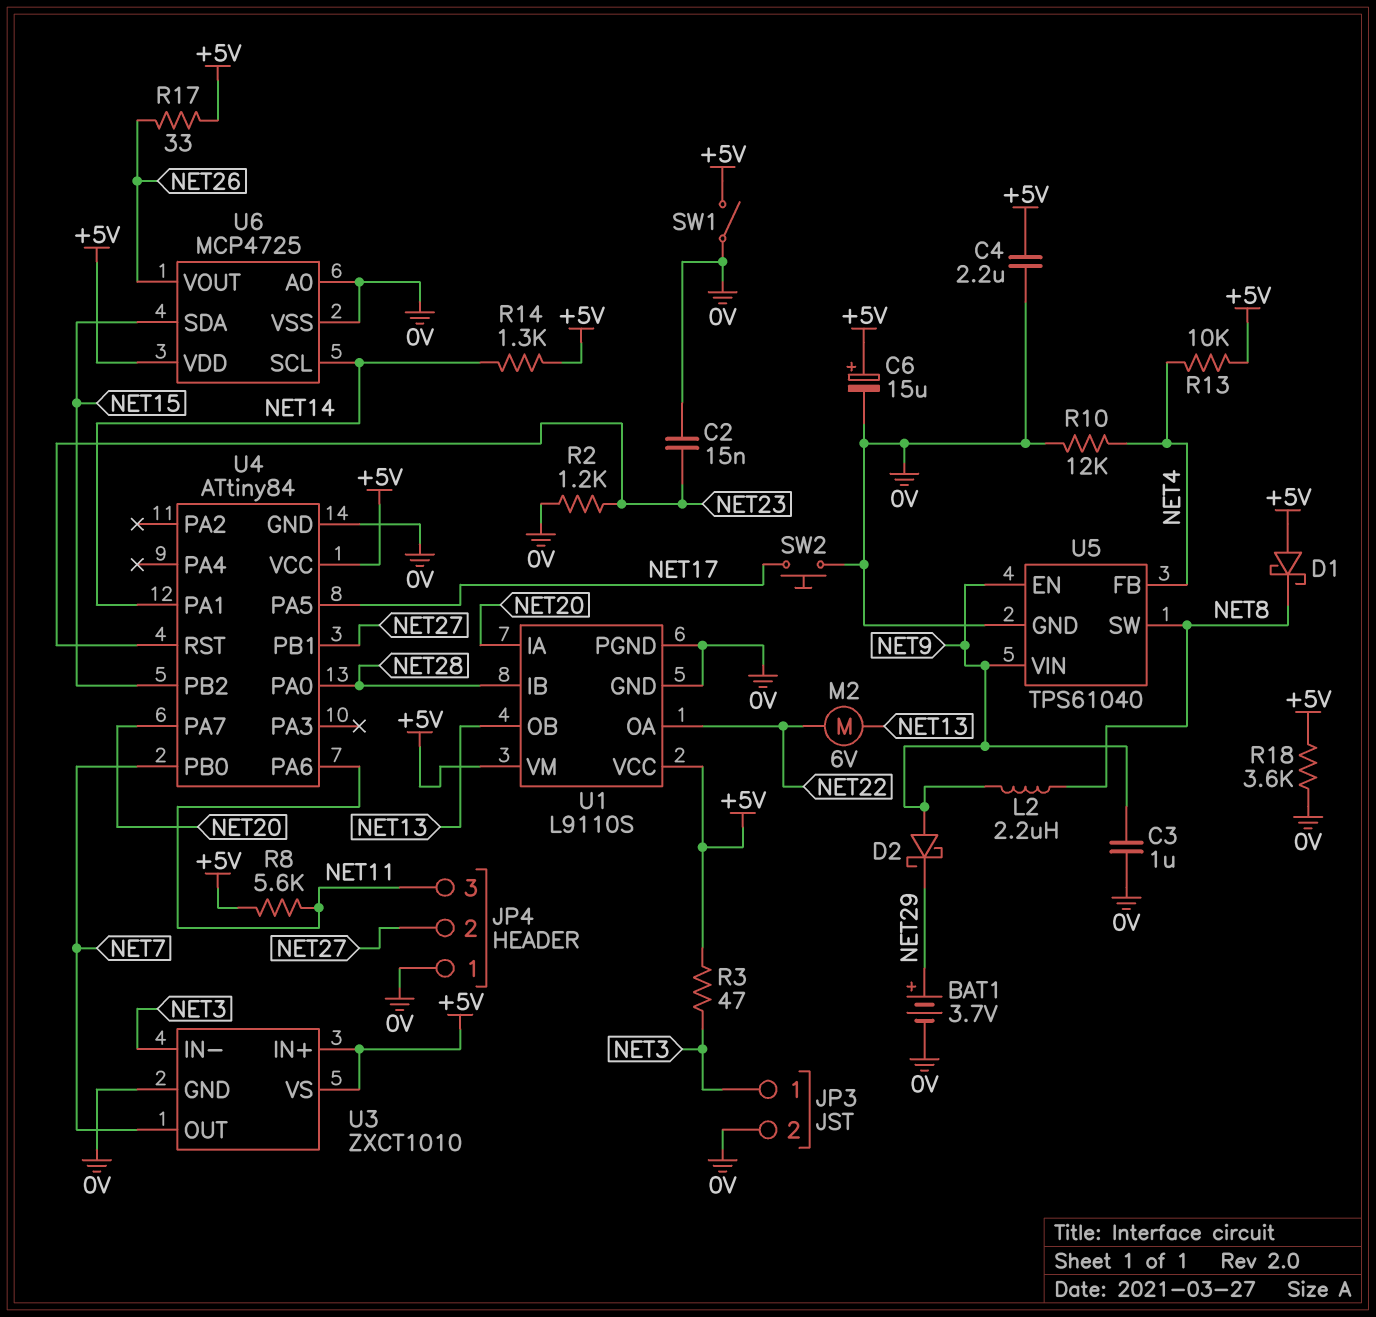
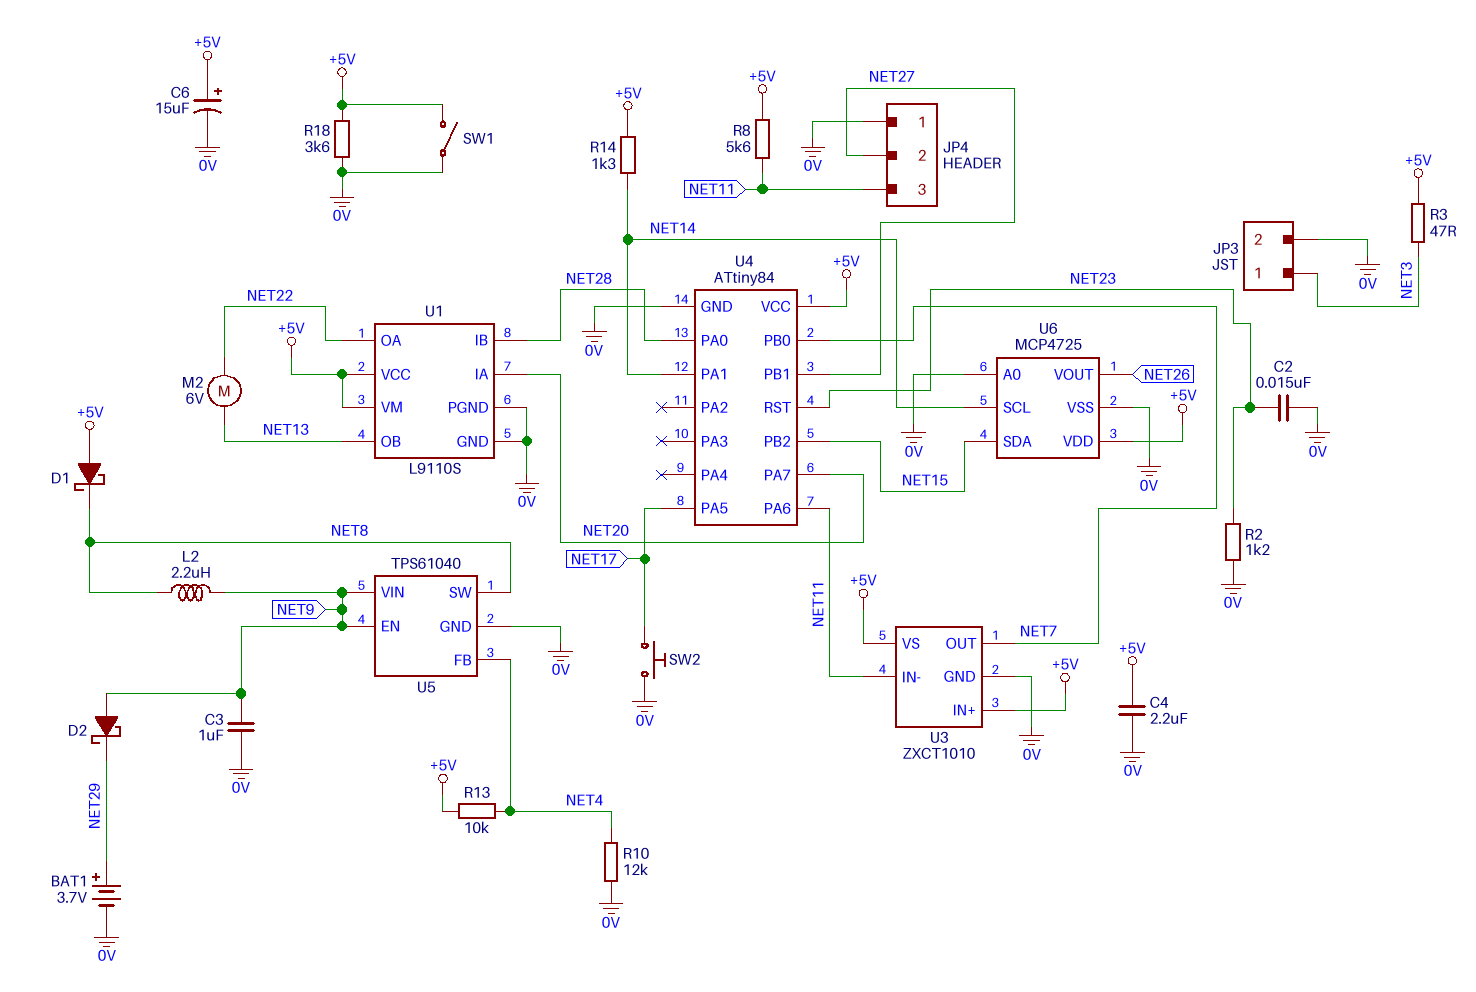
R17: 33 (+5V, NET26) -> none
U3 pin IN-: NET3 -> NET11

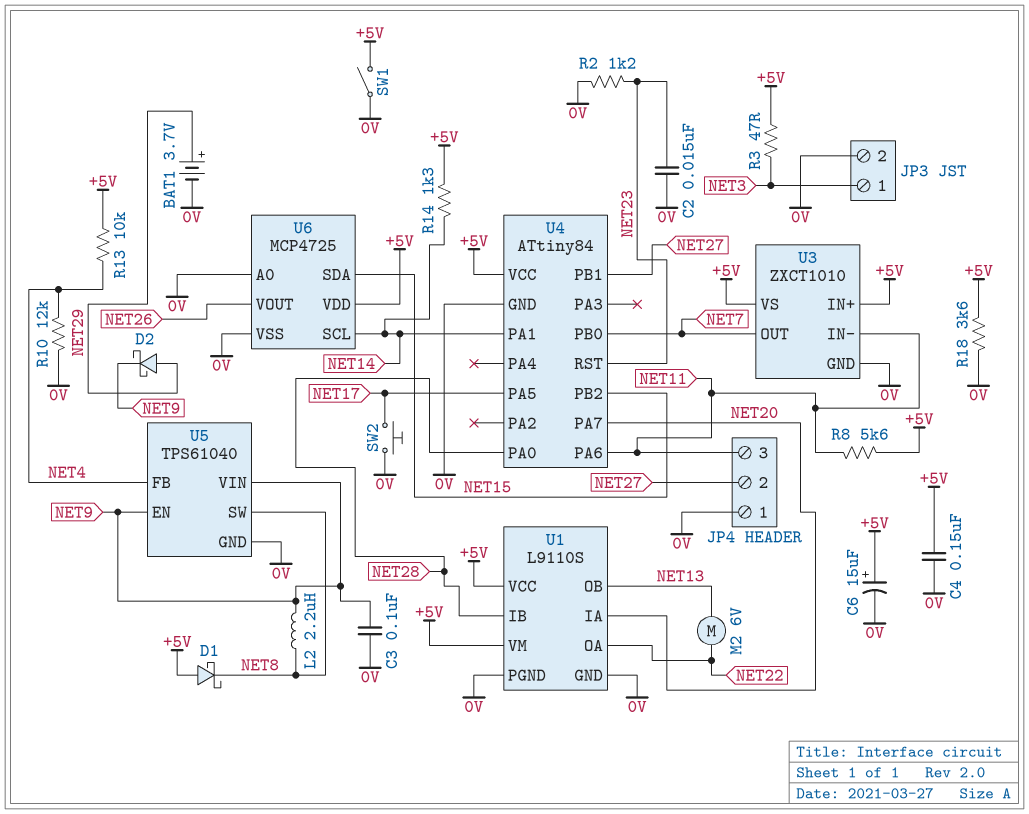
C3: 1uF (0V, NET9) -> 100nF (0V, NET9)
C4: 2.2uF (+5V, 0V) -> 150nF (+5V, 0V)
D2: schottky (A NET9, K NET29) -> schottky (A NET29, K NET9)

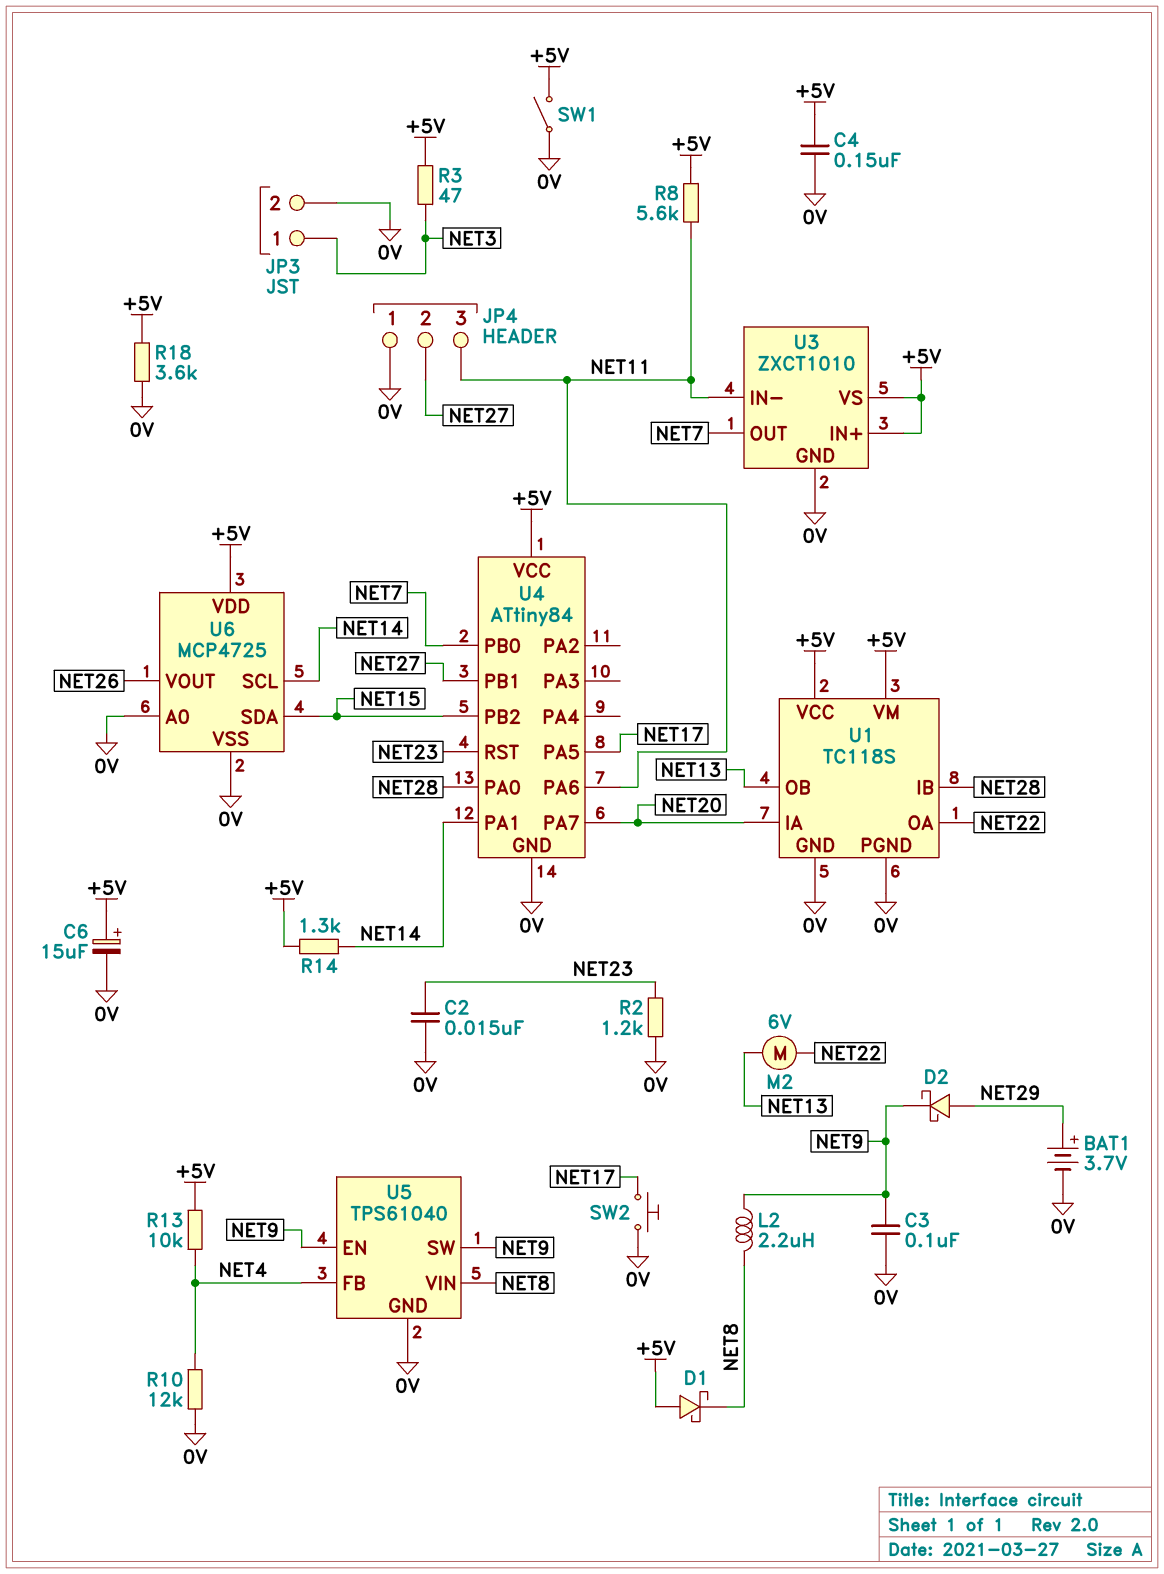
U1: L9110S -> TC118S
U5 pin SW: NET8 -> NET9
U5 pin VIN: NET9 -> NET8

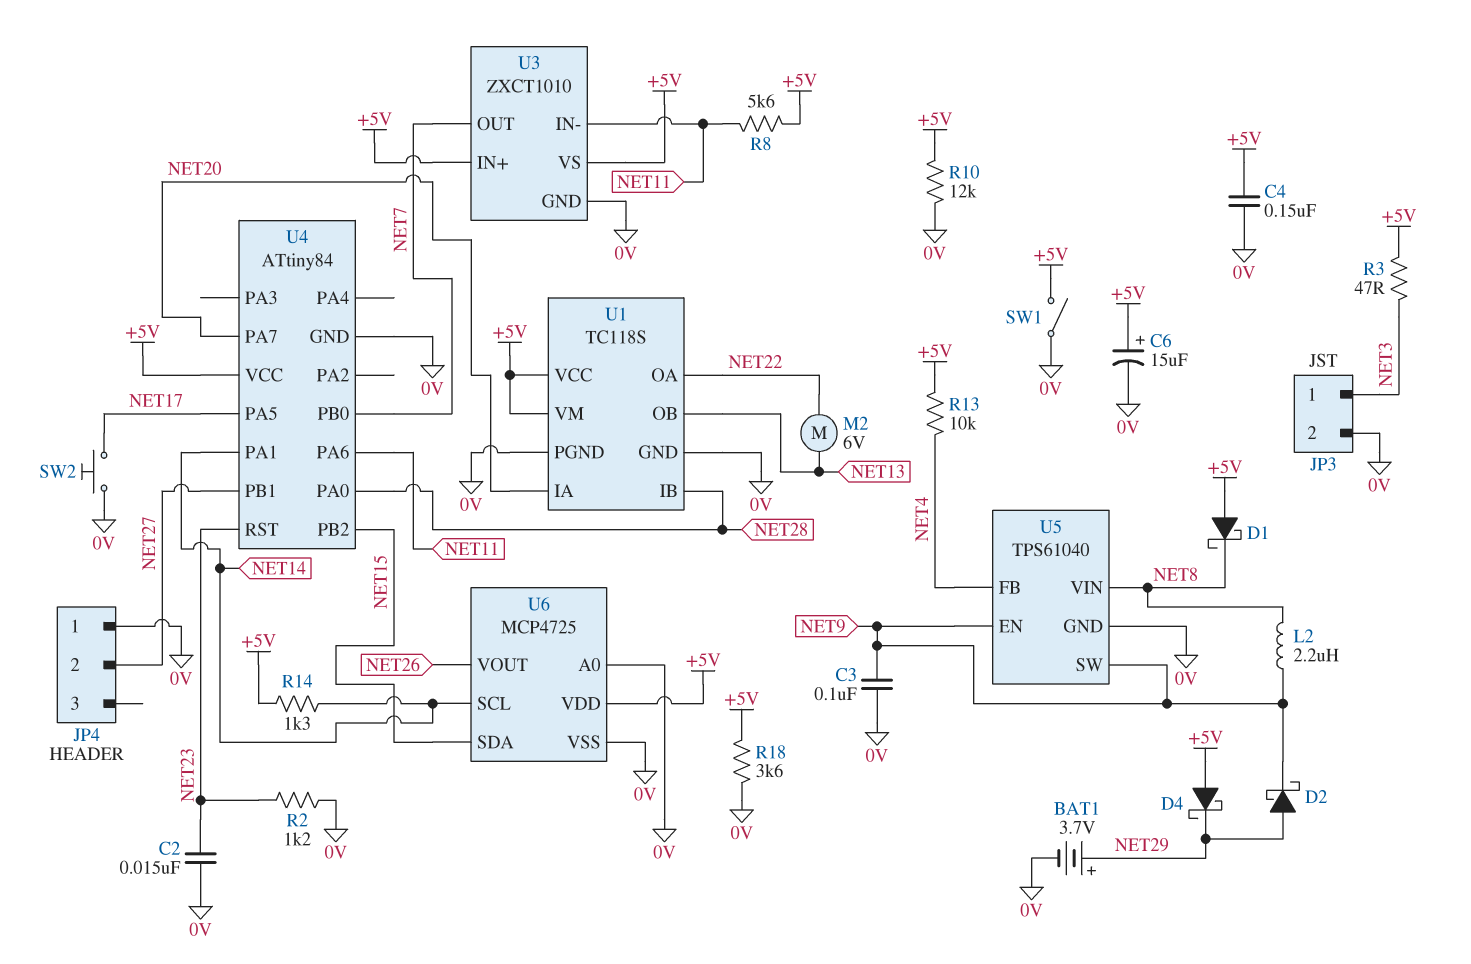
D4: none -> schottky (A +5V, K NET29)
JP4 pin 3: NET11 -> none
R10: 12k (0V, NET4) -> 12k (+5V, 0V)

